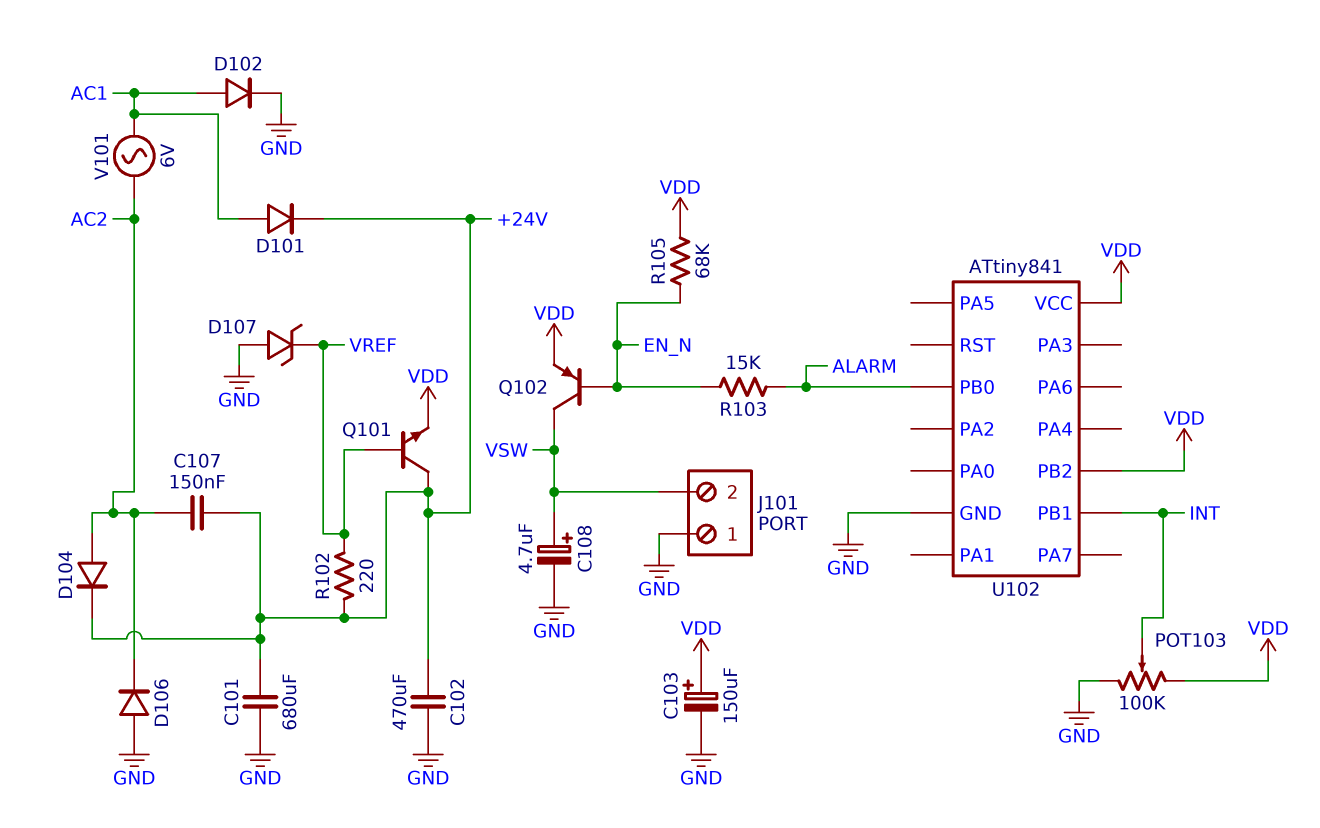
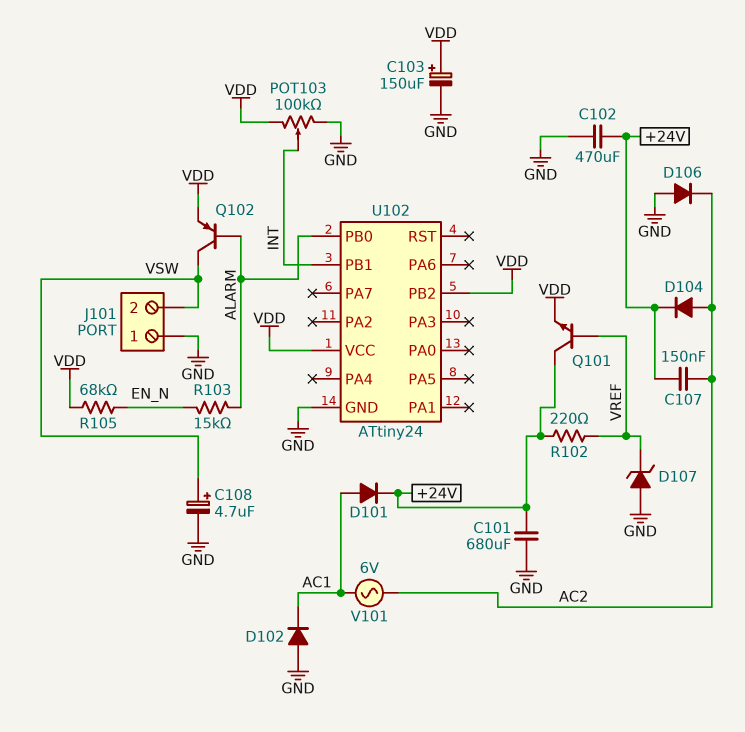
D102: diode (A AC1, K GND) -> diode (A GND, K AC1)
Q102: PNP (B EN_N, C VSW, E VDD) -> PNP (B ALARM, C VSW, E VDD)
U102: ATtiny841 -> ATtiny24

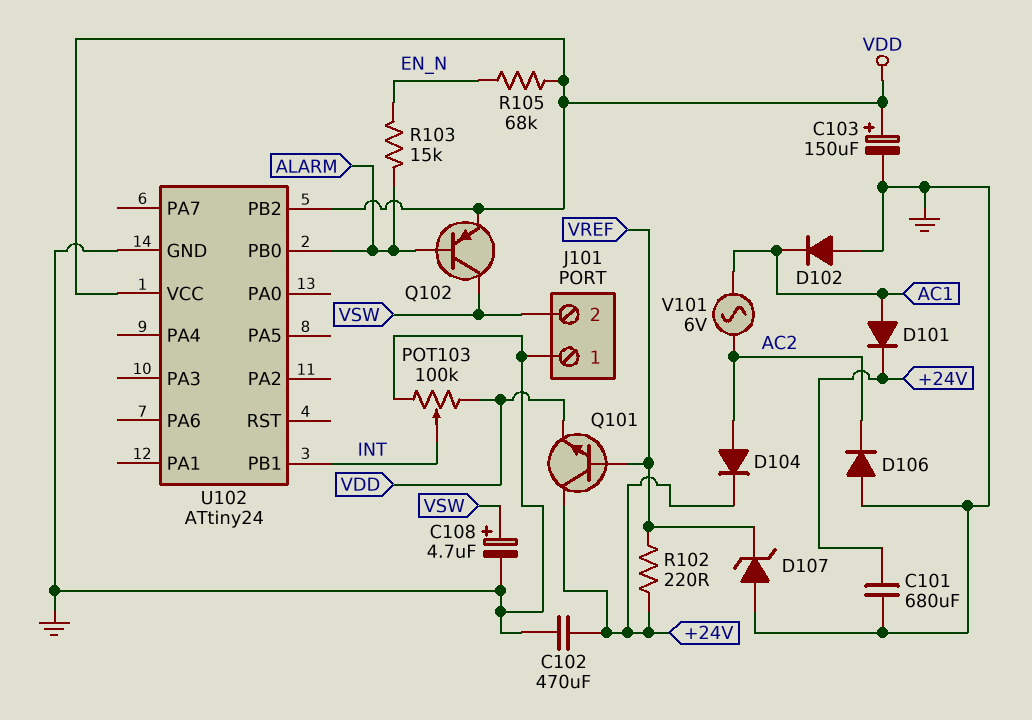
C107: 150nF (+24V, AC2) -> none

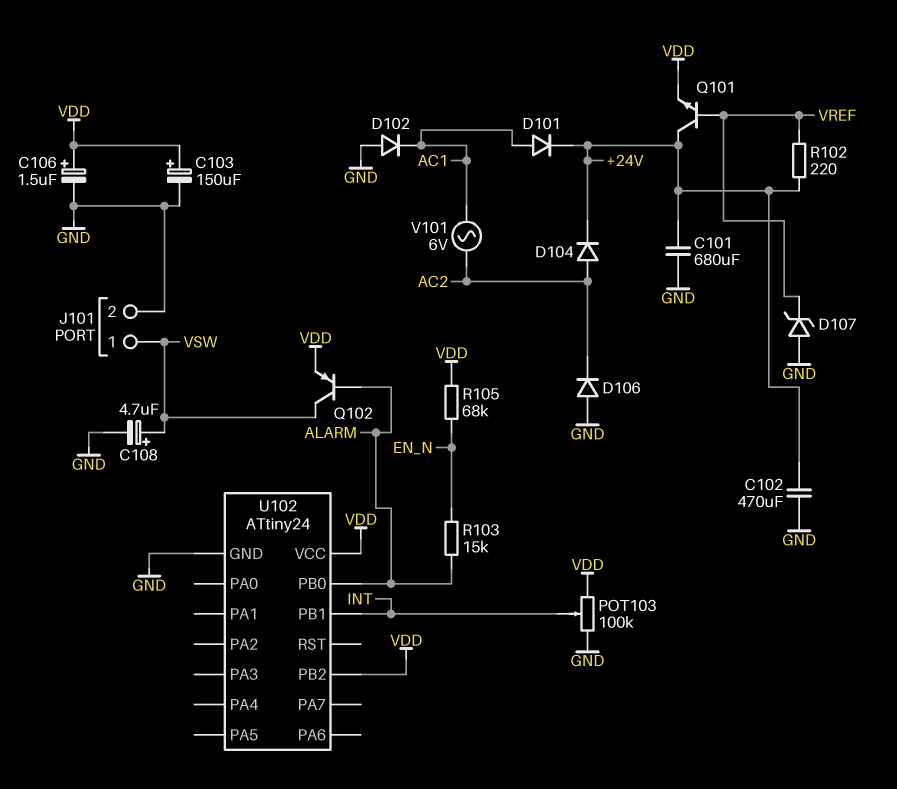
C106: none -> 1.5uF (plus VDD, minus GND)
J101 pin 1: GND -> VSW
J101 pin 2: VSW -> GND

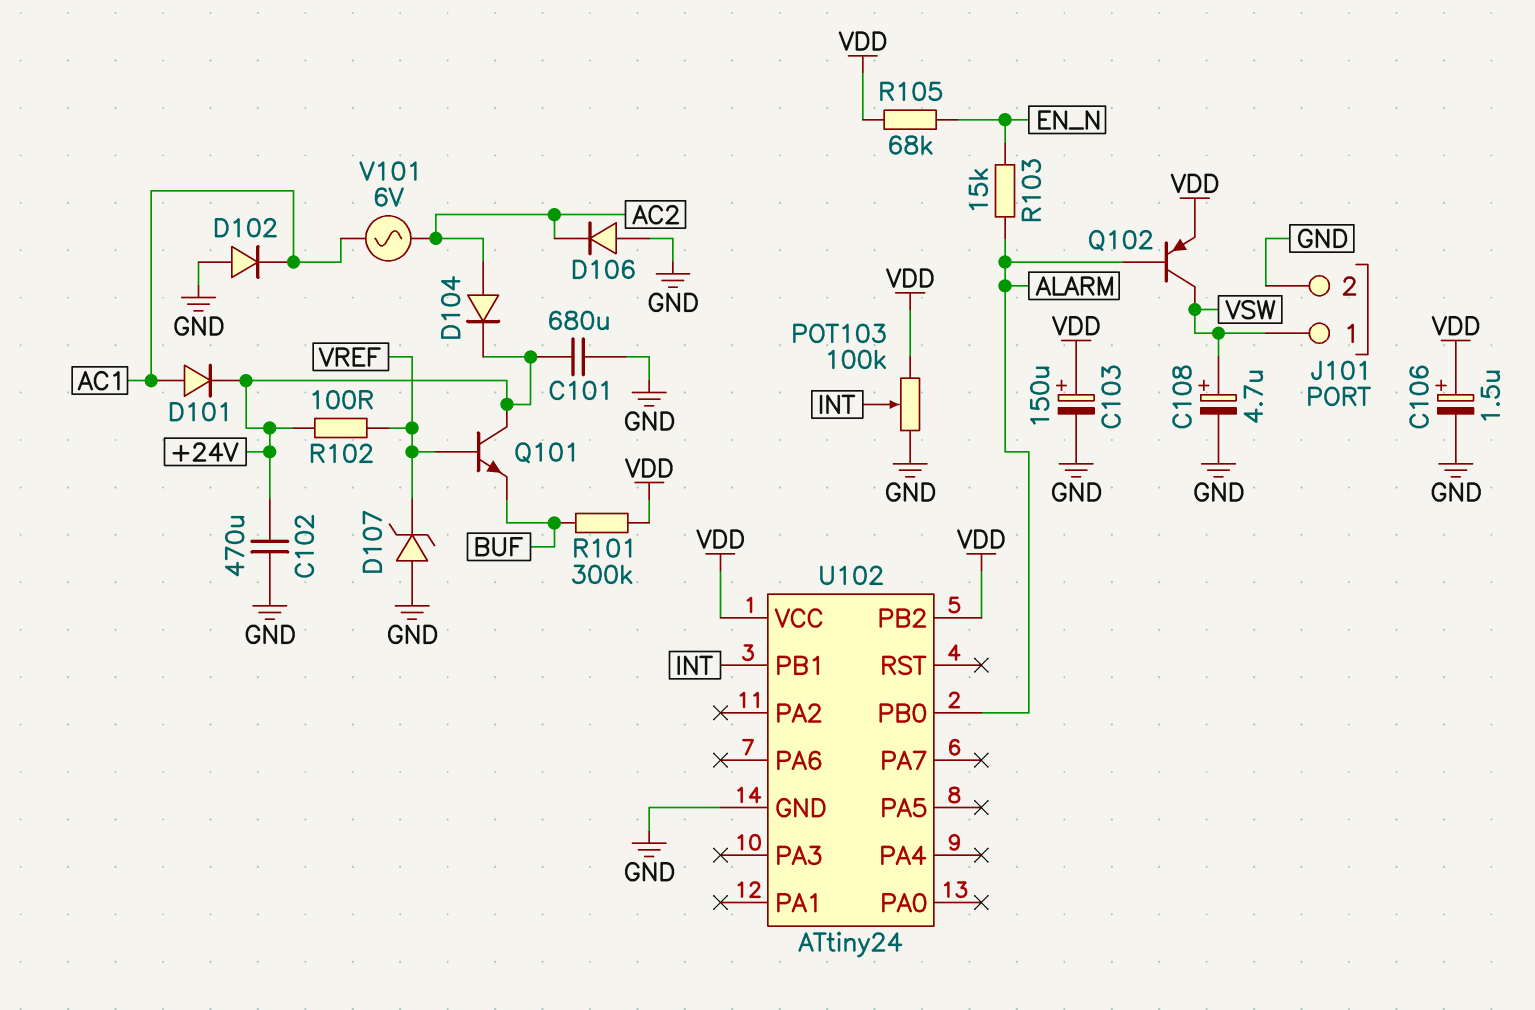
Q101: NPN (B VREF, C +24V, E VDD) -> NPN (B VREF, C +24V, E BUF)
R101: none -> 300k (BUF, VDD)
R102: 220 (+24V, VREF) -> 100 (+24V, VREF)

